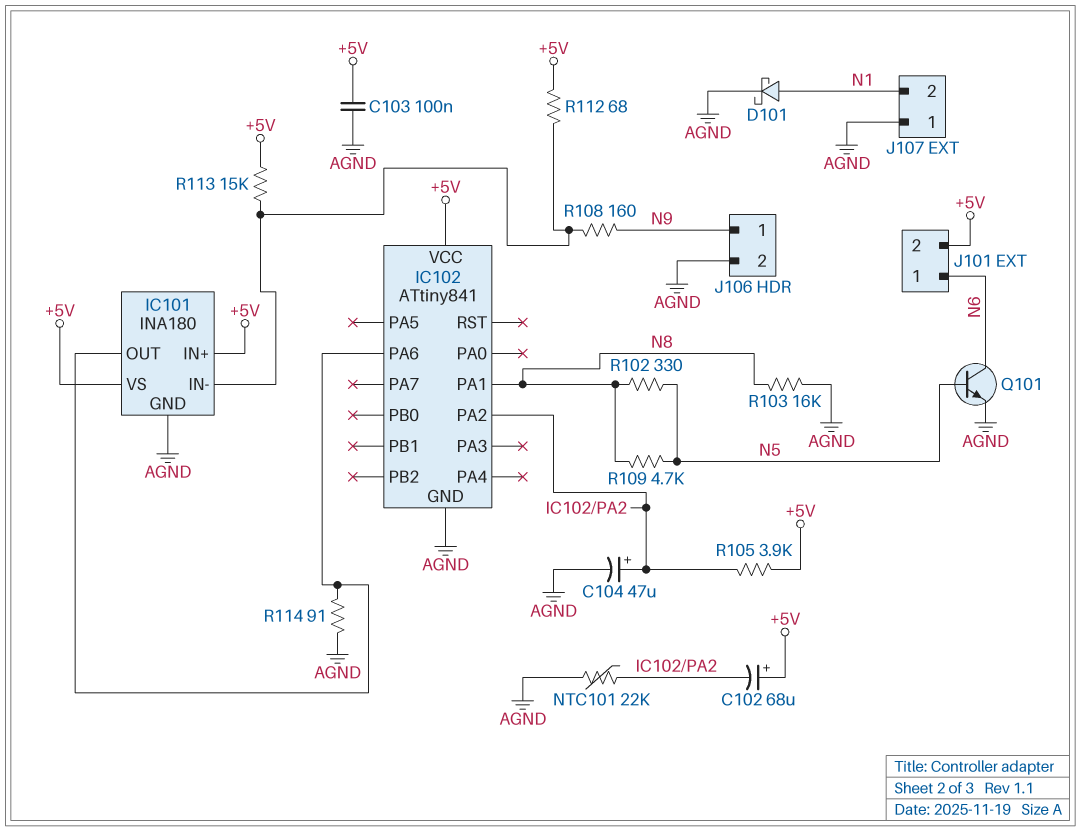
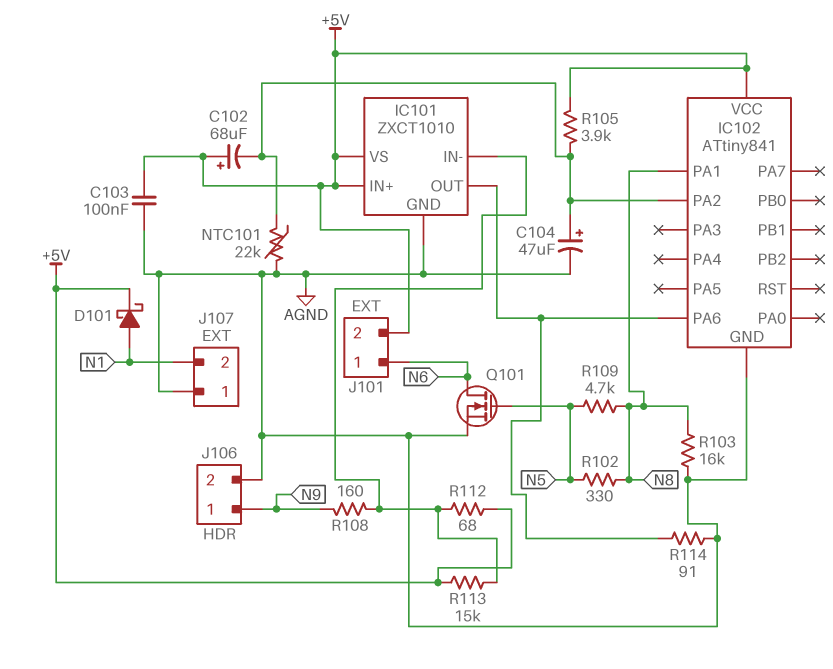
D101: schottky (A N1, K AGND) -> schottky (A N1, K +5V)
IC101: INA180 -> ZXCT1010
Q101: NPN (B N5, C N6, E AGND) -> NMOS (G N5, D N6, S AGND)

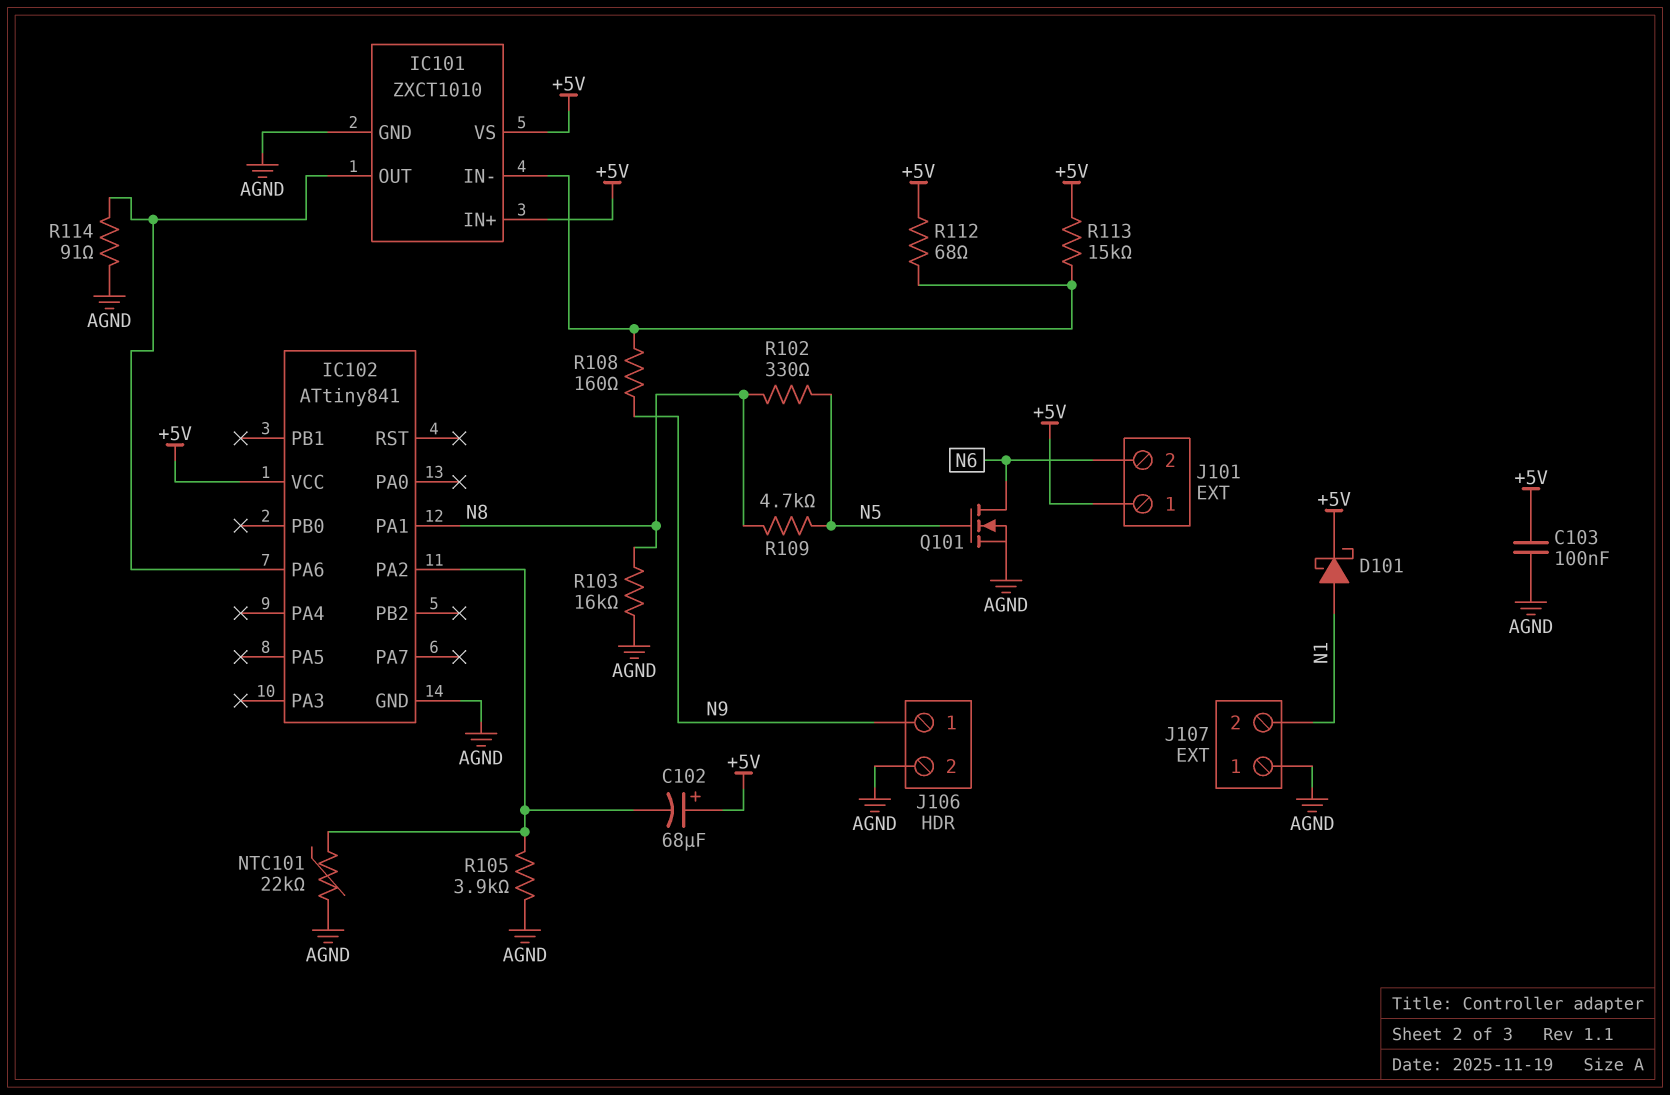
C104: 47uF (plus IC102/PA2, minus AGND) -> none
J101 pin 1: N6 -> +5V
J101 pin 2: +5V -> N6
R105: 3.9k (+5V, IC102/PA2) -> 3.9k (AGND, IC102/PA2)

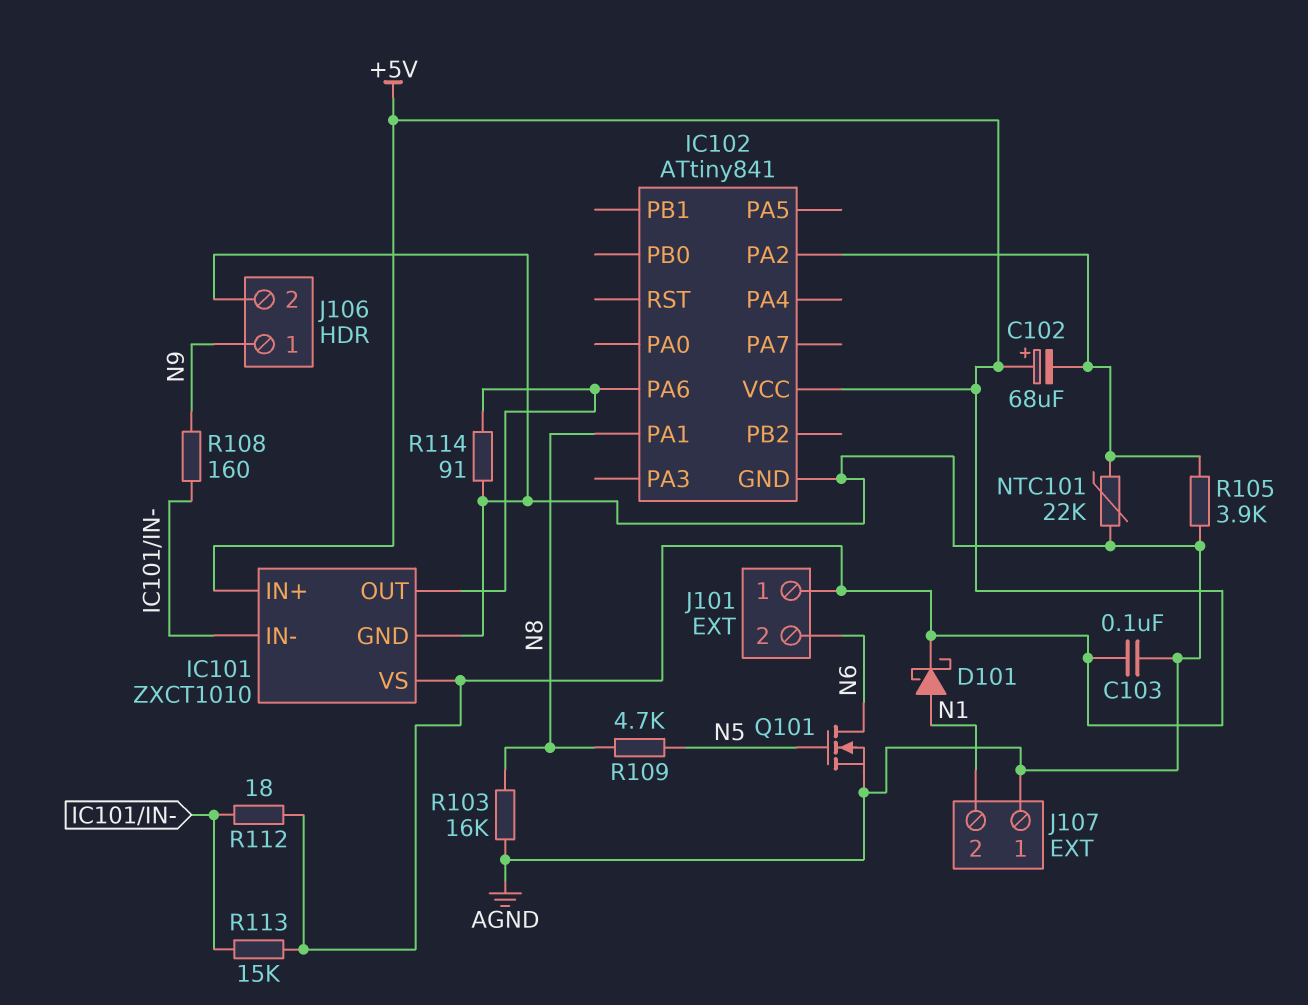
R102: 330 (N5, N8) -> none
R112: 68 (+5V, IC101/IN-) -> 18 (+5V, IC101/IN-)

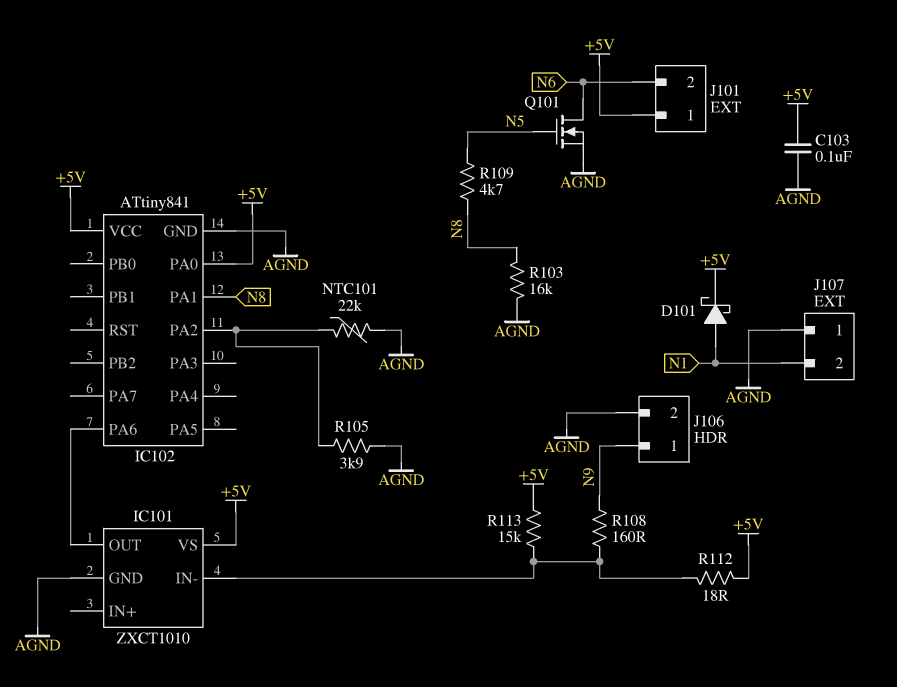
C102: 68uF (plus +5V, minus IC102/PA2) -> none
IC101 pin IN+: +5V -> none
IC102 pin PA0: none -> +5V
R114: 91 (AGND, IC101/OUT) -> none

